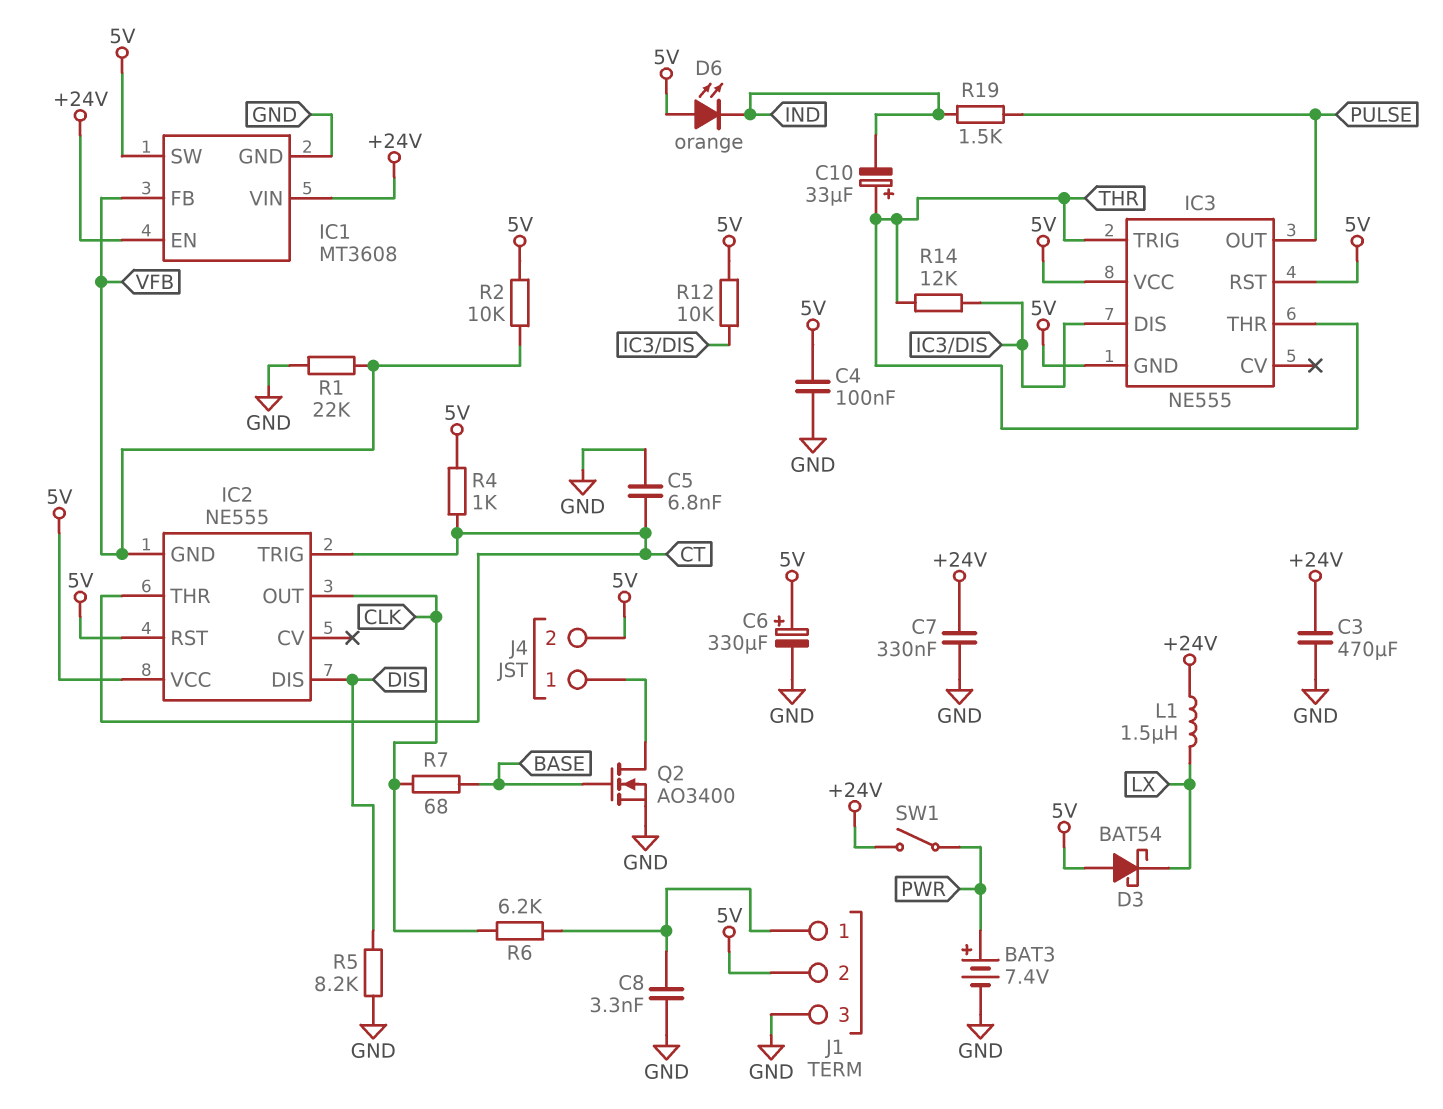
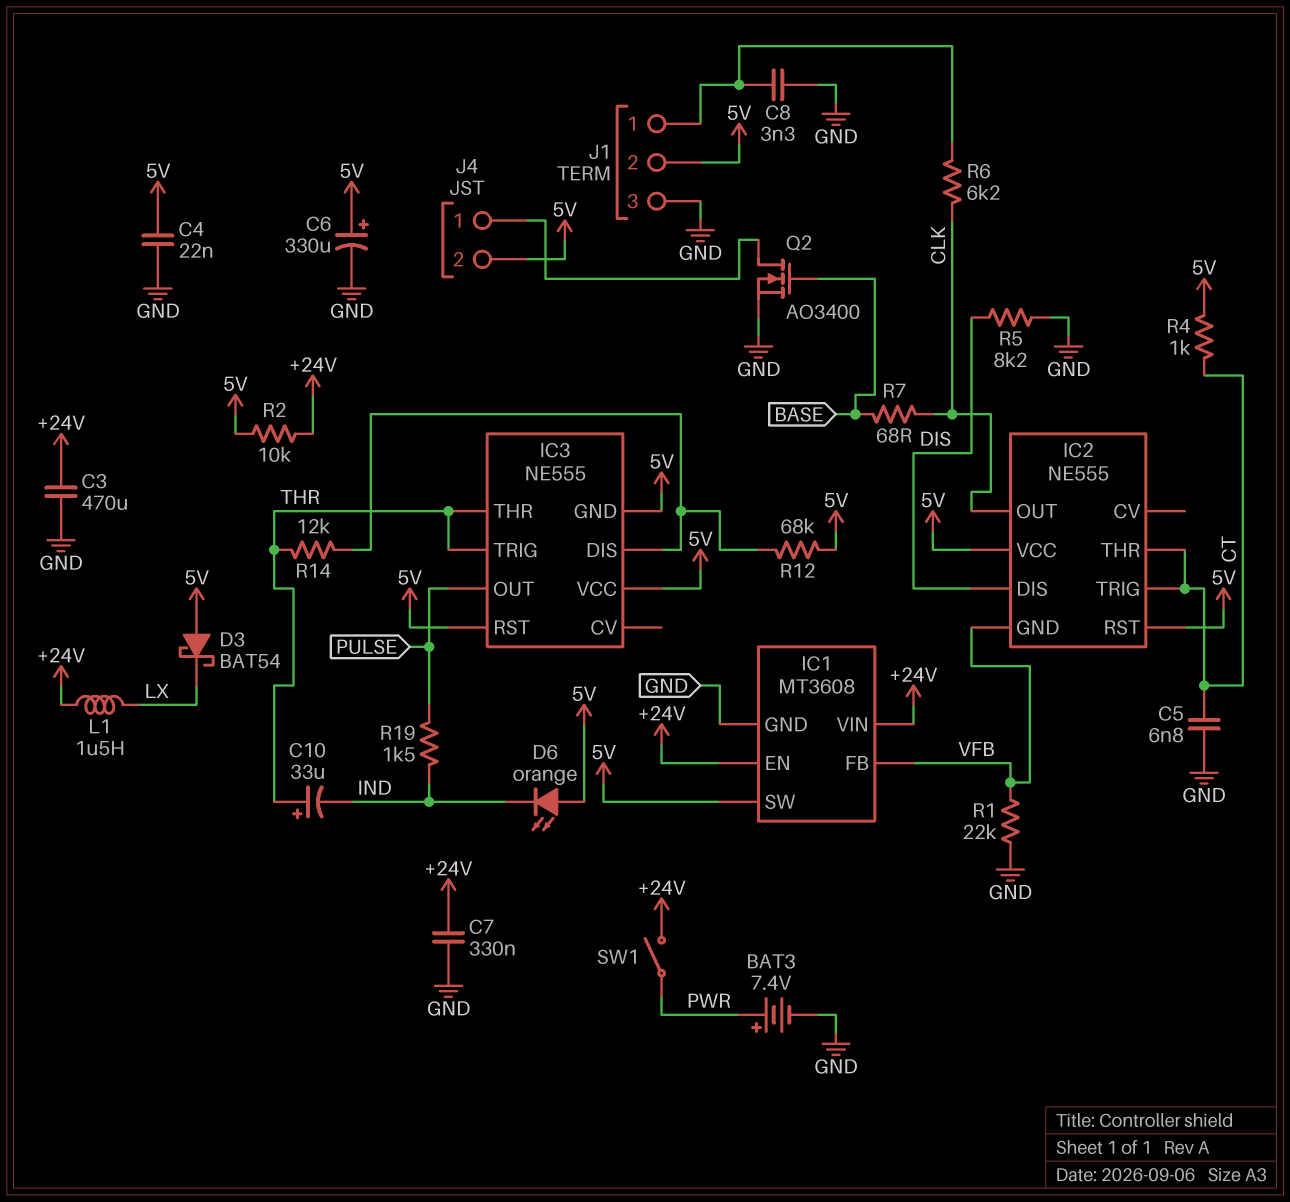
C4: 100nF (5V, GND) -> 22nF (5V, GND)
R2: 10k (5V, VFB) -> 10k (+24V, 5V)
R12: 10k (5V, IC3/DIS) -> 68k (5V, IC3/DIS)

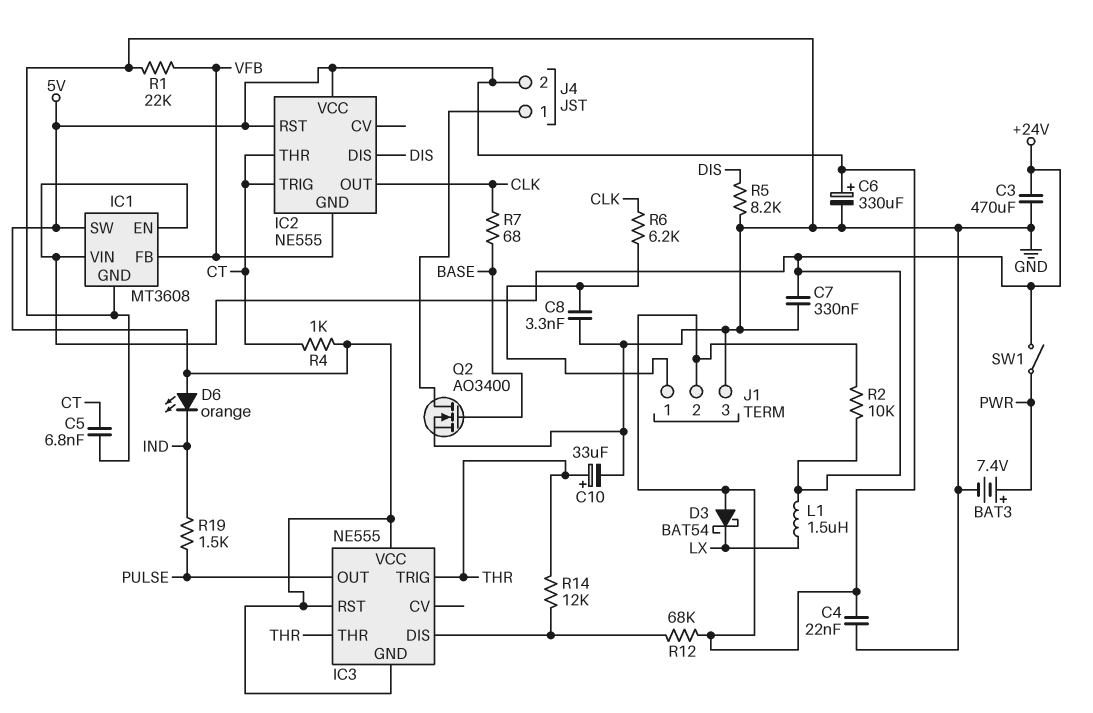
C10: 33uF (plus THR, minus IND) -> 33uF (plus THR, minus GND)

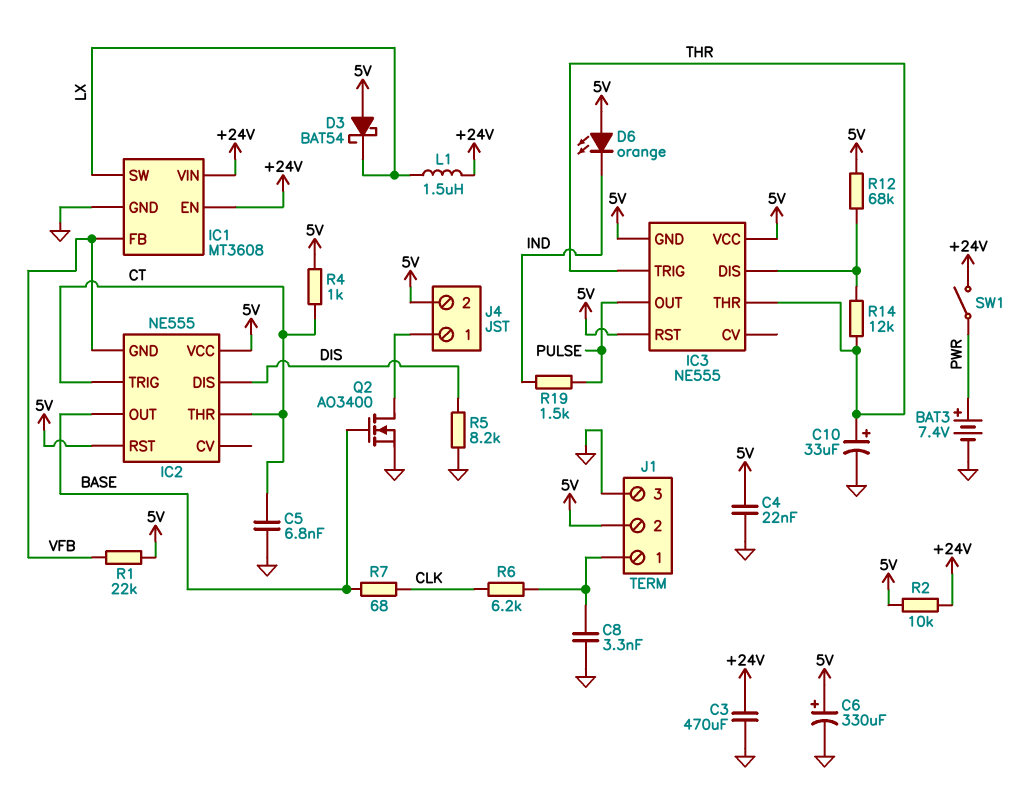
C7: 330nF (+24V, GND) -> none
IC1 pin SW: 5V -> LX
IC2 pin OUT: CLK -> BASE
R1: 22k (GND, VFB) -> 22k (5V, VFB)

